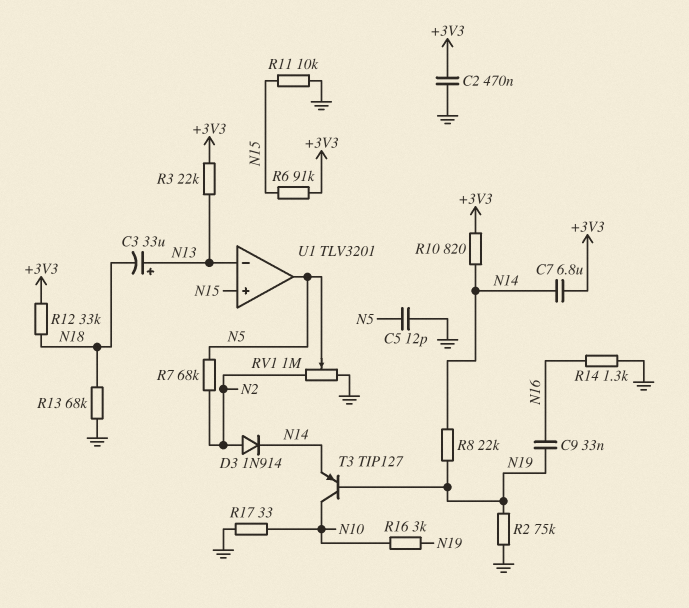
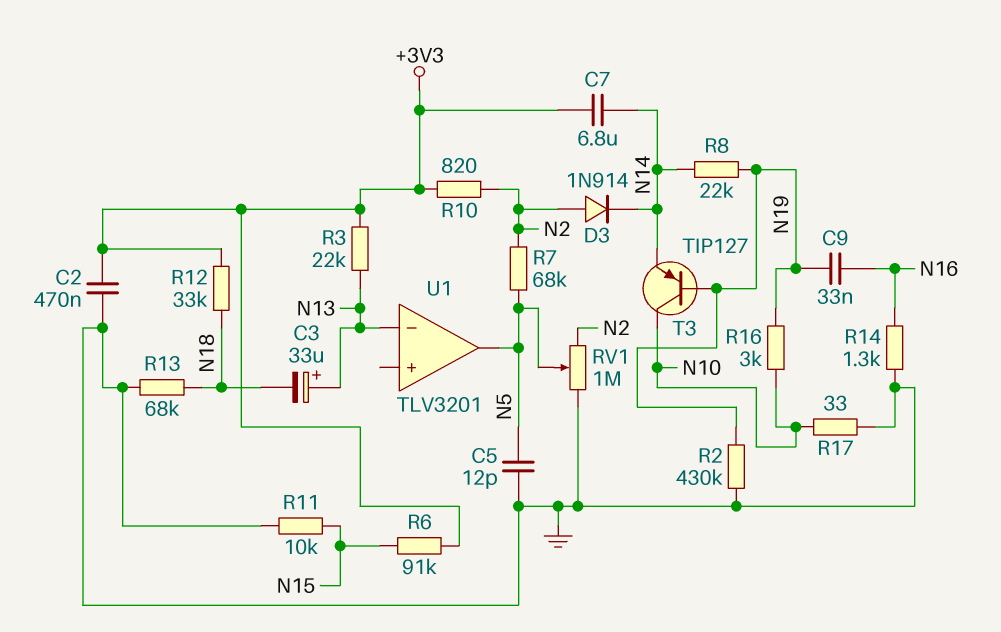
R2: 75k (GND, N19) -> 430k (GND, N19)
R10: 820 (+3V3, N14) -> 820 (+3V3, N2)
U1 pin in+: N15 -> none

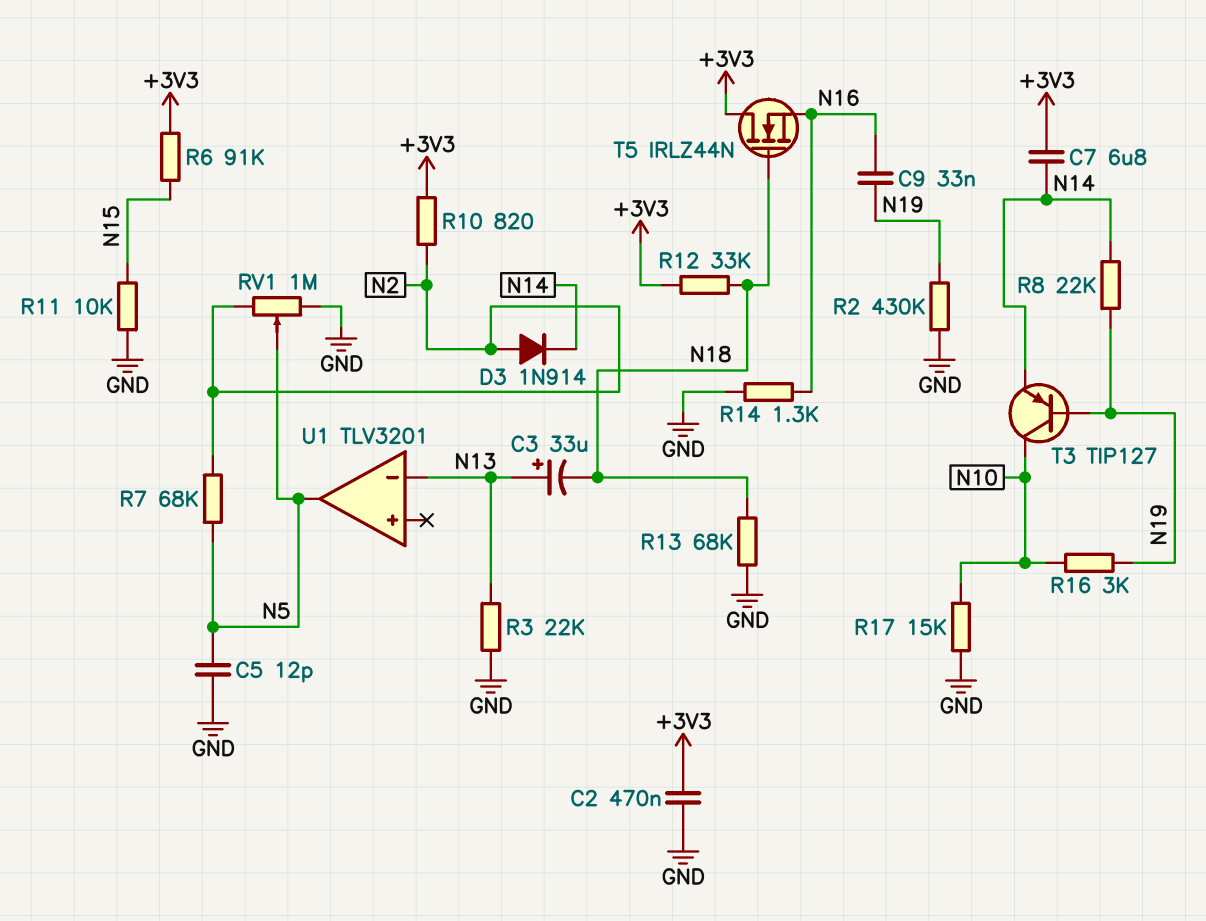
R3: 22k (+3V3, N13) -> 22k (GND, N13)
R17: 33 (GND, N10) -> 15k (GND, N10)
T5: none -> NMOS IRLZ44N (G N18, D +3V3, S N16)

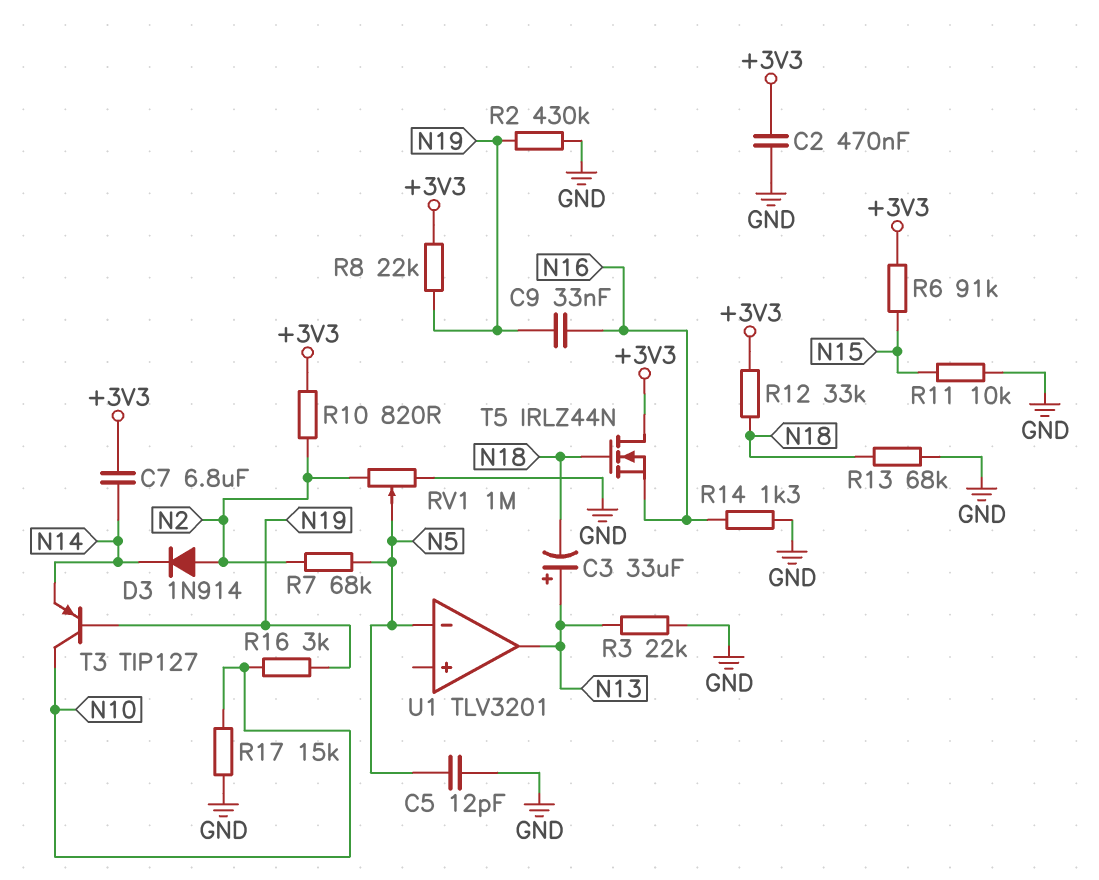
R8: 22k (N14, N19) -> 22k (+3V3, N19)
U1 pin in-: N13 -> N5
U1 pin out: N5 -> N13

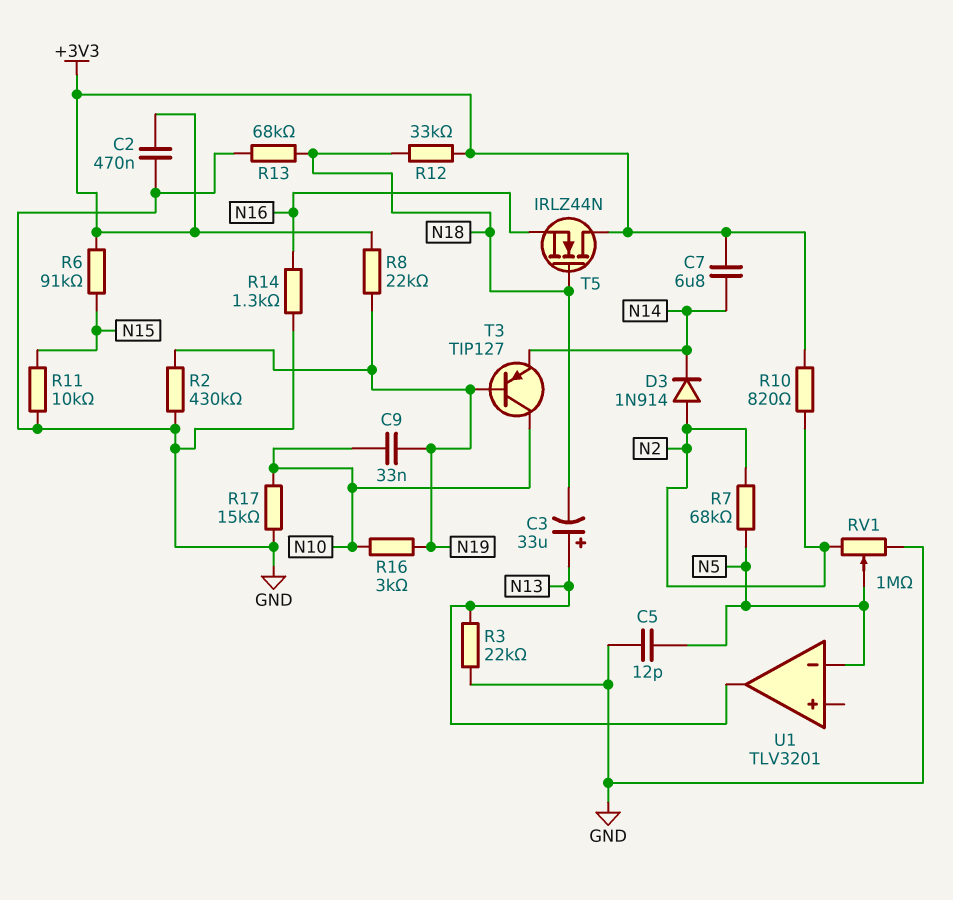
C9: 33nF (N16, N19) -> 33nF (N10, N19)

